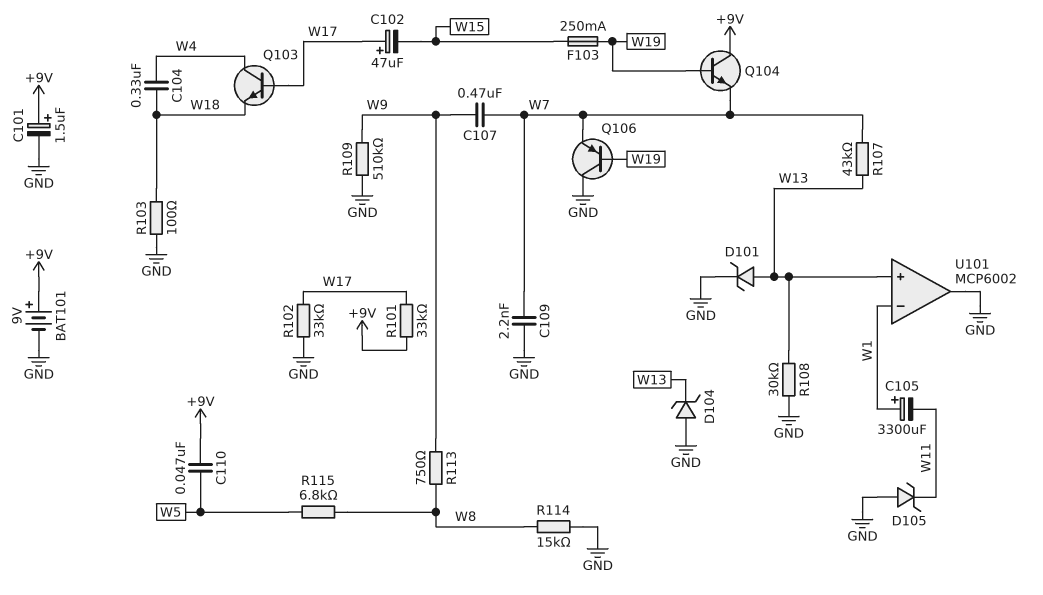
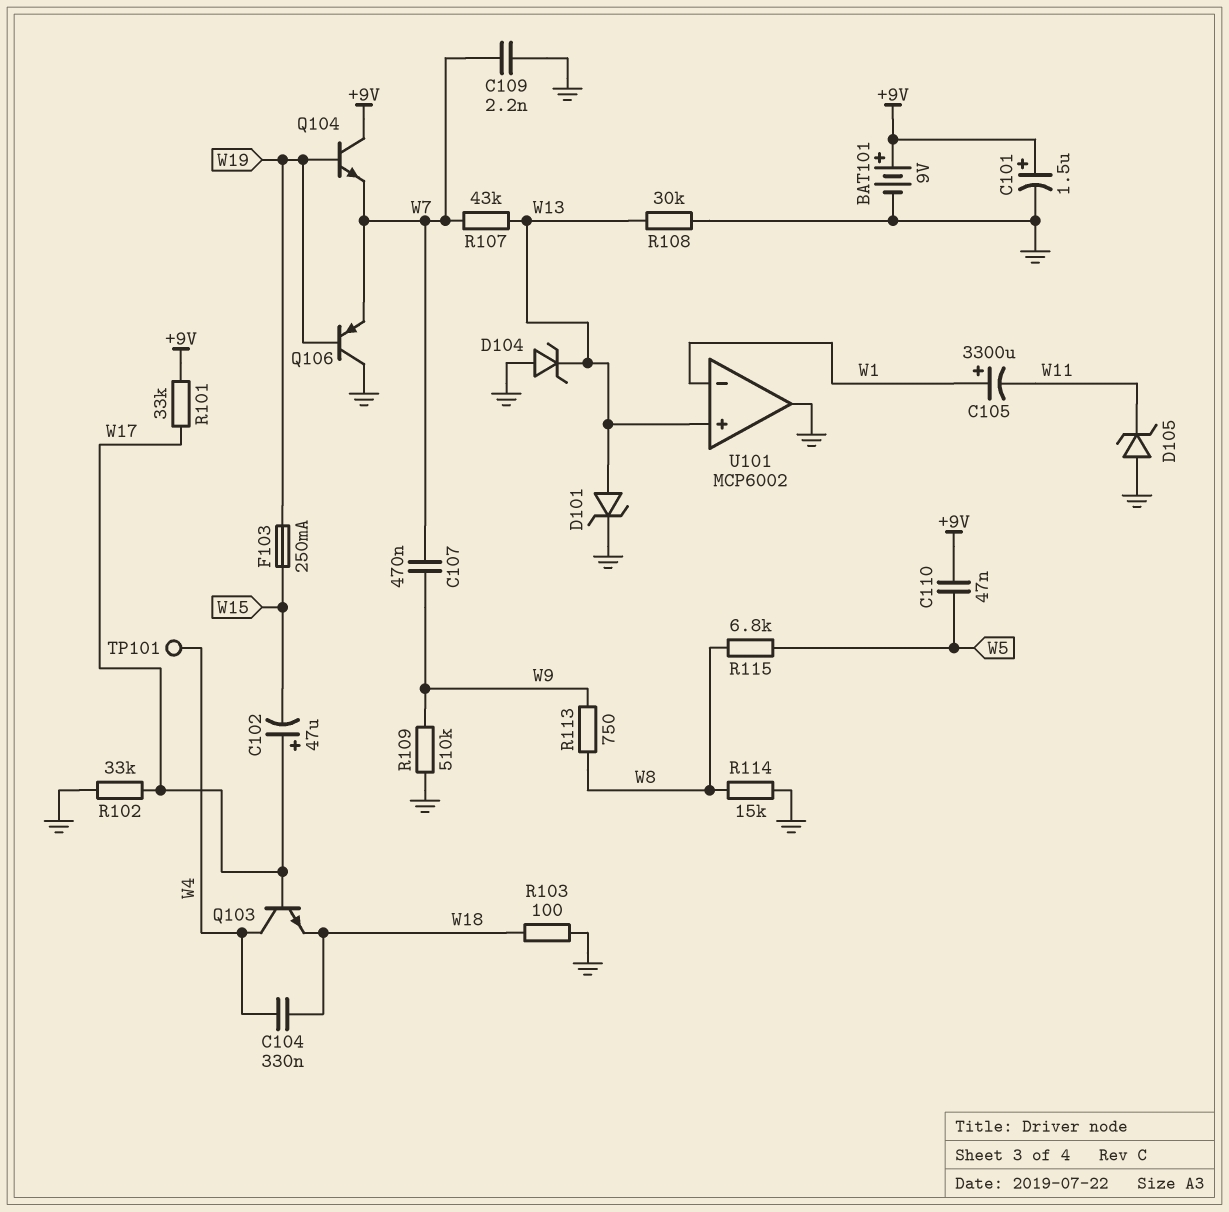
TP101: none -> test point (W4)

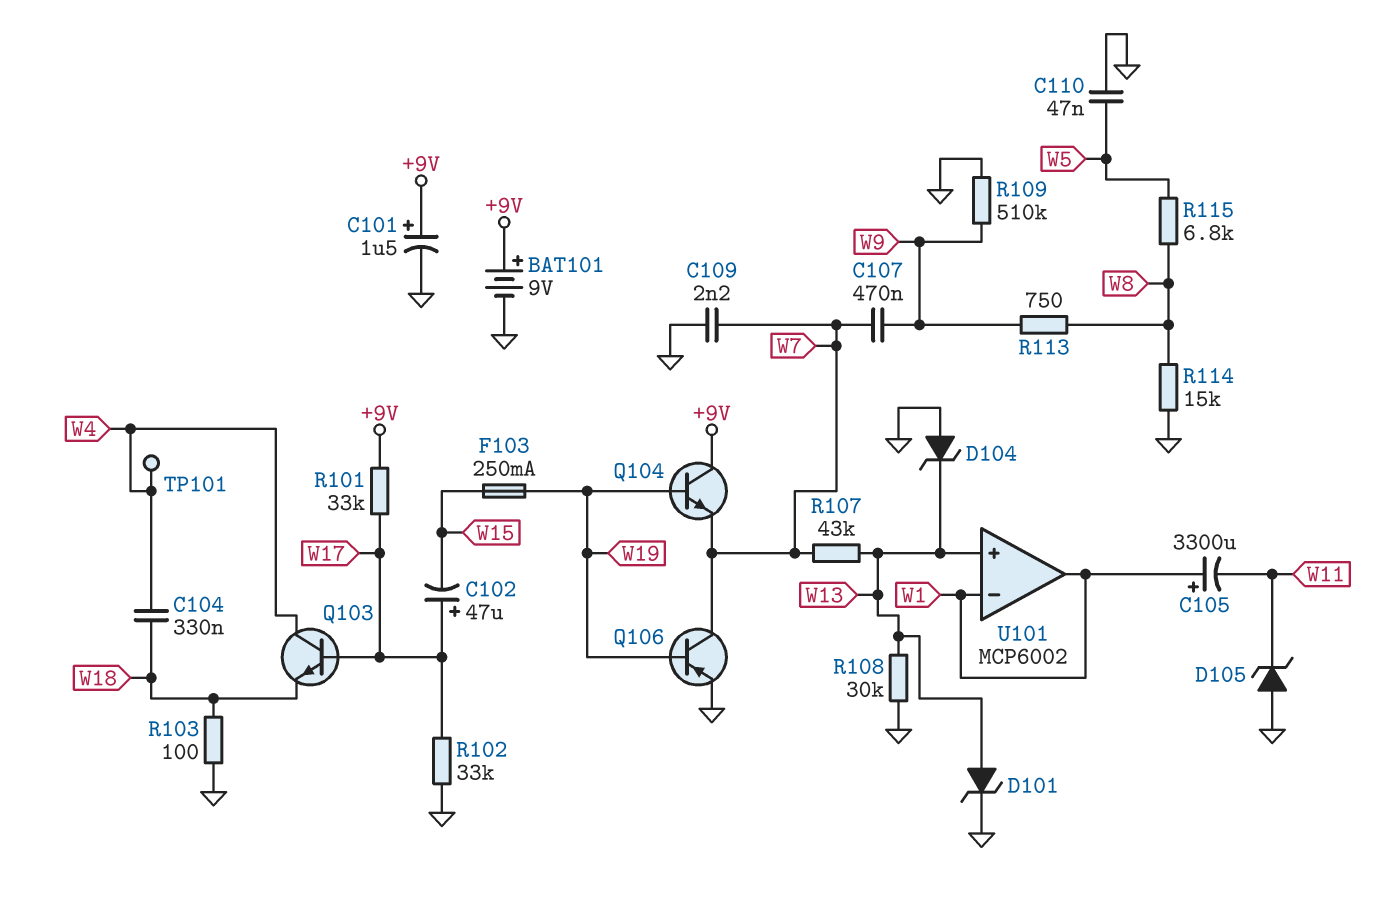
C110: 47nF (+9V, W5) -> 47nF (GND, W5)
Q106: PNP (B W19, C GND, E W7) -> PNP (B W19, C W7, E GND)
U101 pin out: GND -> W1

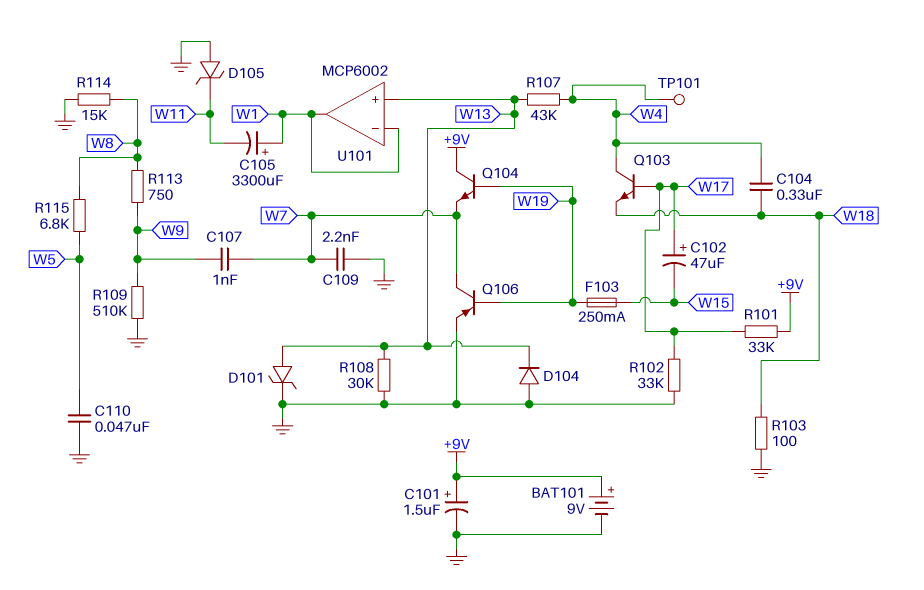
C107: 470nF (W7, W9) -> 1nF (W7, W9)
D104: zener (A GND, K W13) -> diode (A GND, K W13)
R107: 43k (W7, W13) -> 43k (W4, W13)

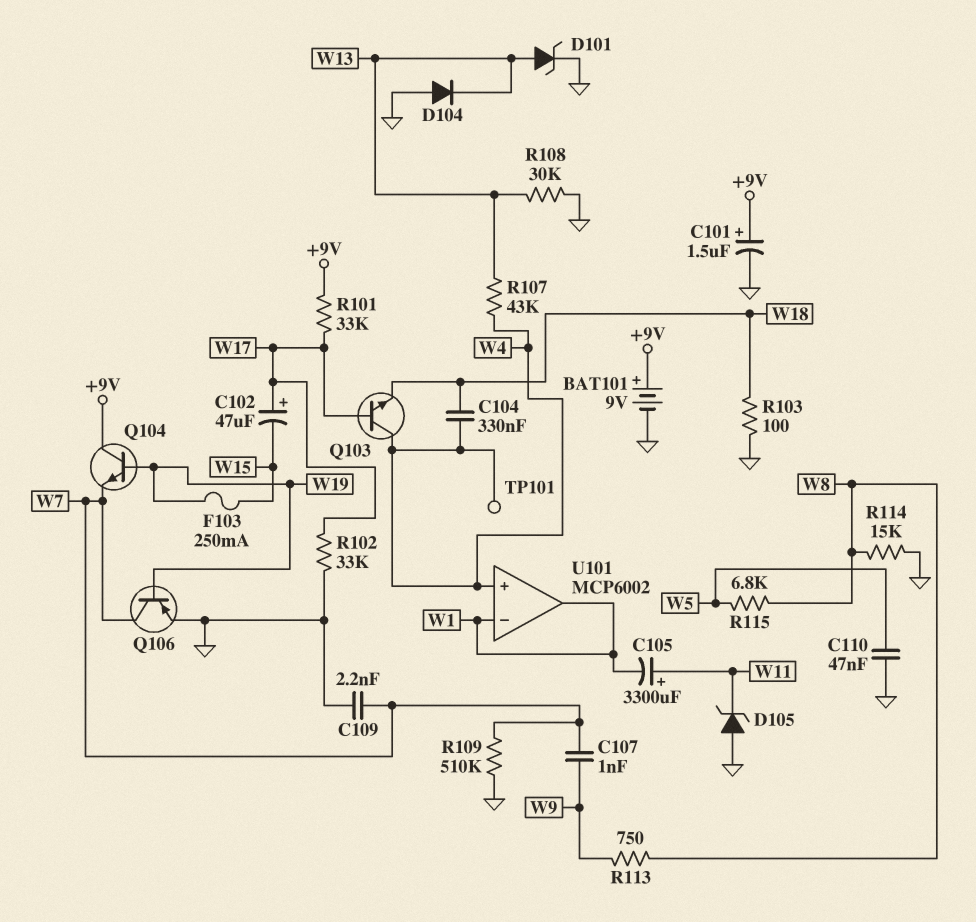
C105: 3300uF (plus W1, minus W11) -> 3300uF (plus W11, minus W1)
R109: 510k (GND, W9) -> 510k (GND, W7)
U101 pin in+: W13 -> W4

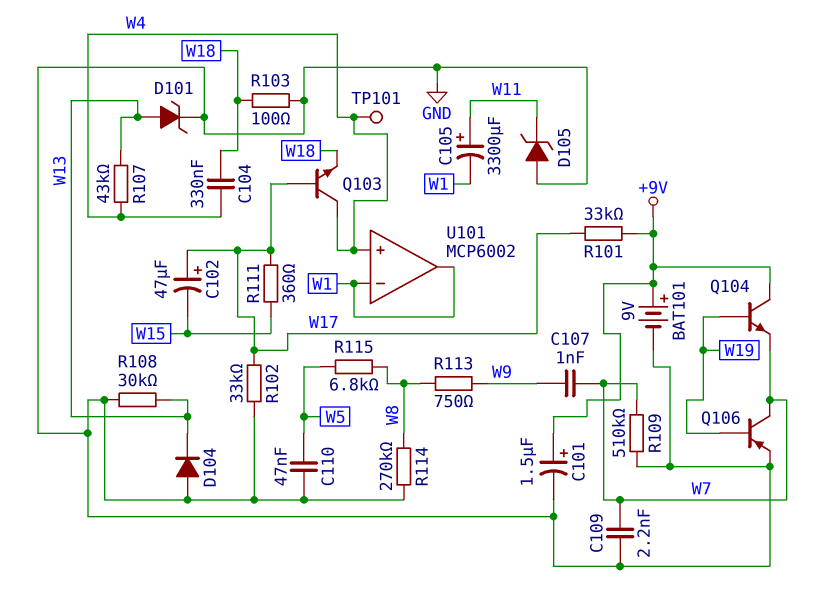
F103: 250mA (W15, W19) -> none
R111: none -> 360 (W15, W17)
R114: 15k (GND, W8) -> 270k (GND, W8)

